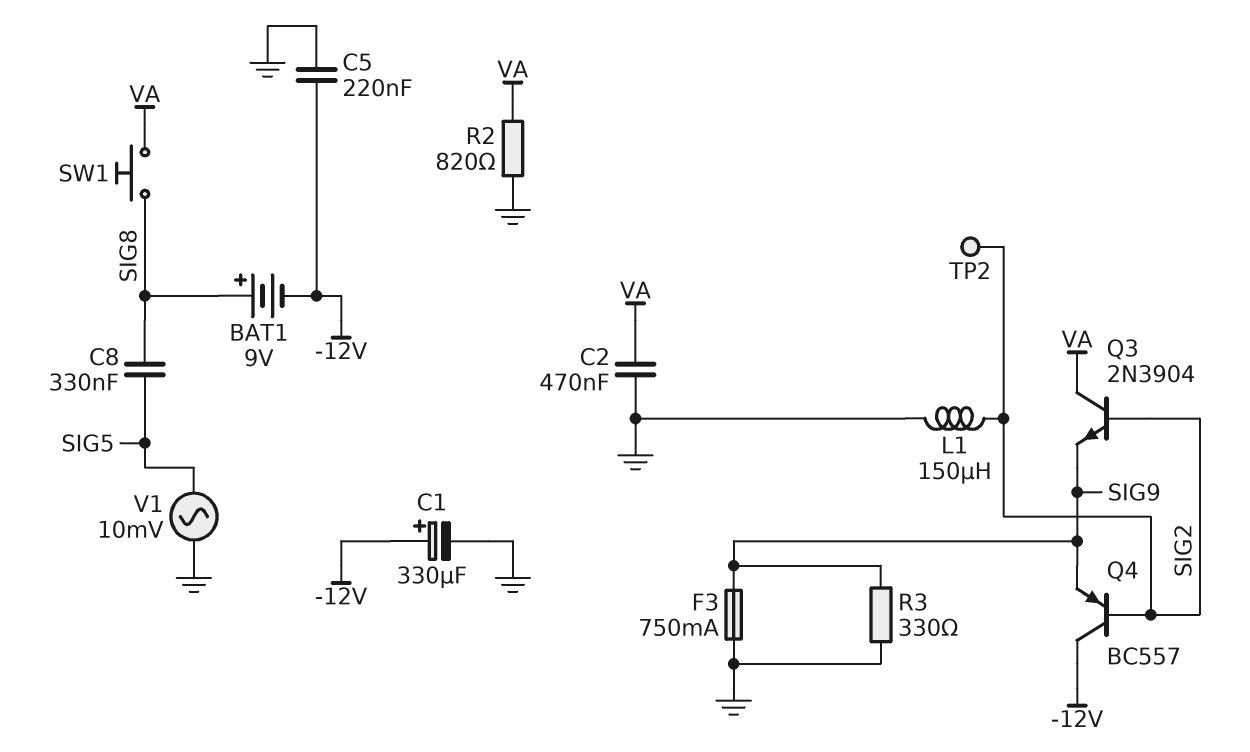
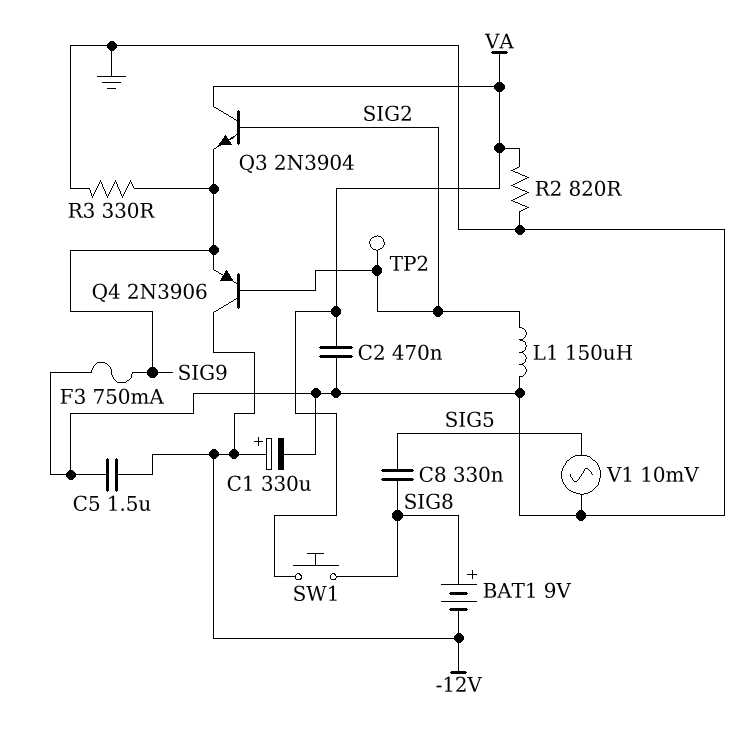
C5: 220nF (-12V, GND) -> 1.5uF (-12V, GND)
Q4: PNP BC557 (B SIG2, C -12V, E SIG9) -> PNP 2N3906 (B SIG2, C -12V, E SIG9)

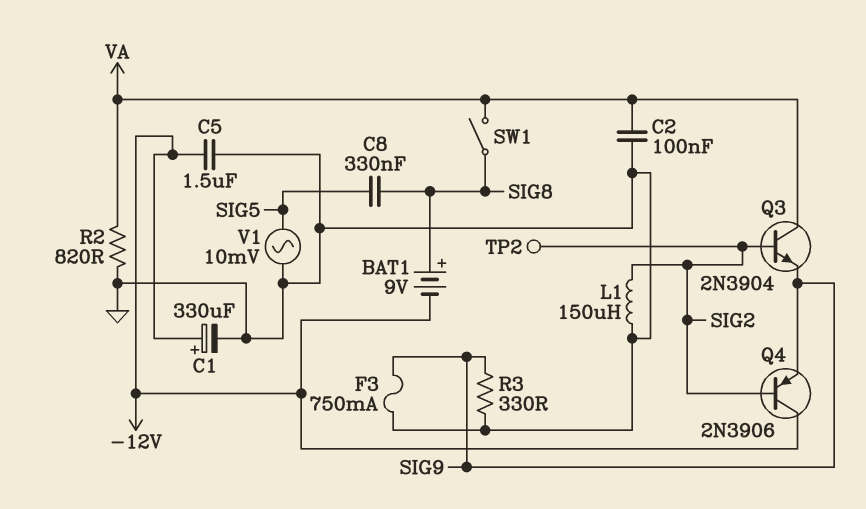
C2: 470nF (GND, VA) -> 100nF (GND, VA)
SW1: button (SIG8, VA) -> switch (SIG8, VA)

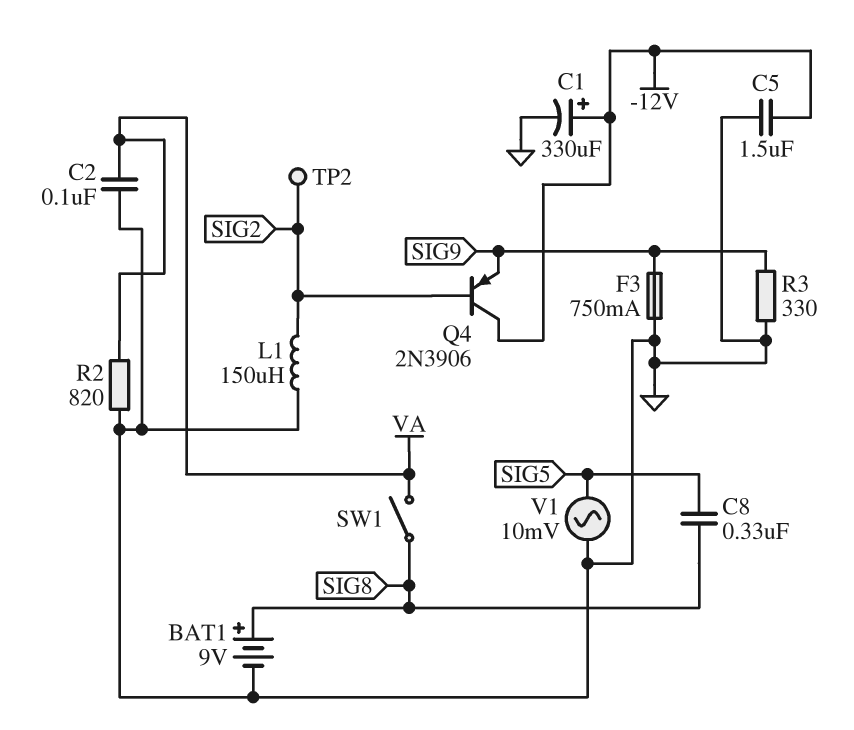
BAT1: 9V (plus SIG8, minus -12V) -> 9V (plus SIG8, minus GND)
Q3: NPN 2N3904 (B SIG2, C VA, E SIG9) -> none

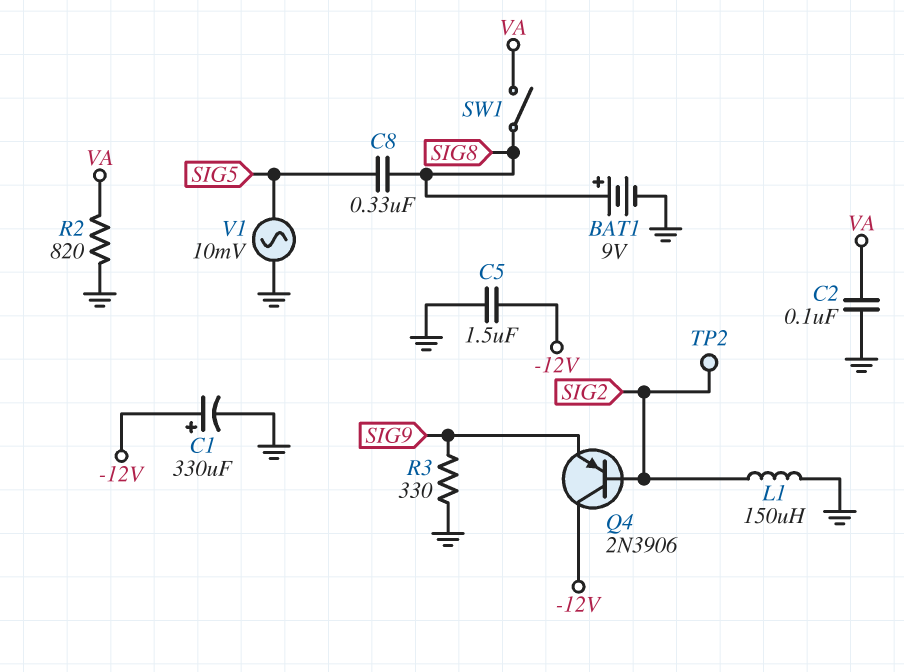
F3: 750mA (GND, SIG9) -> none

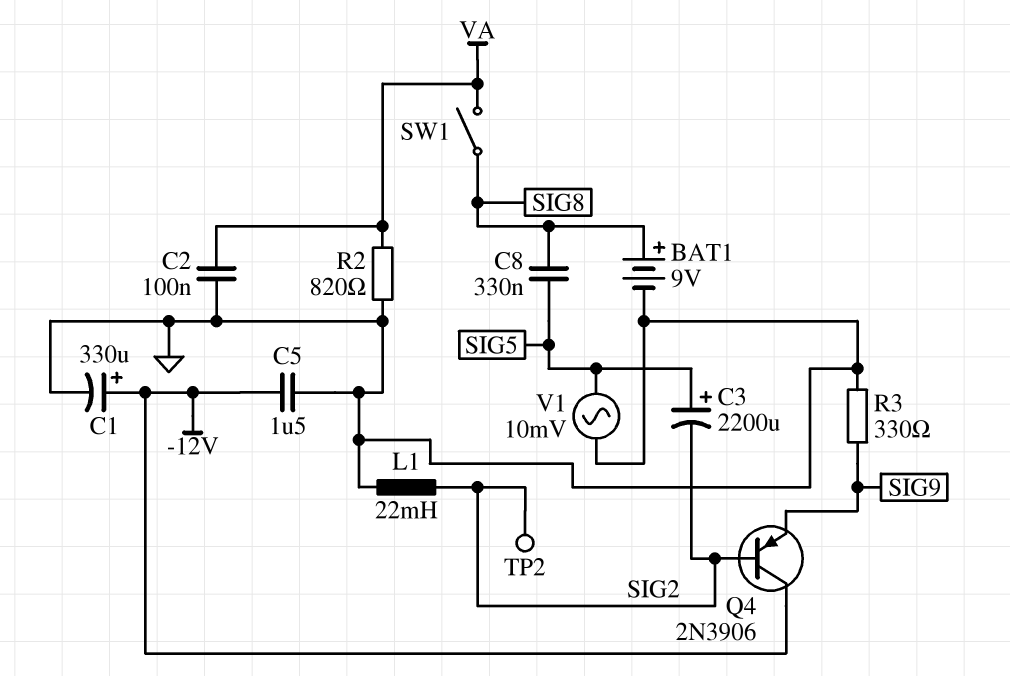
C3: none -> 2200uF (plus SIG5, minus SIG2)
L1: 150uH (GND, SIG2) -> 22mH (GND, SIG2)

